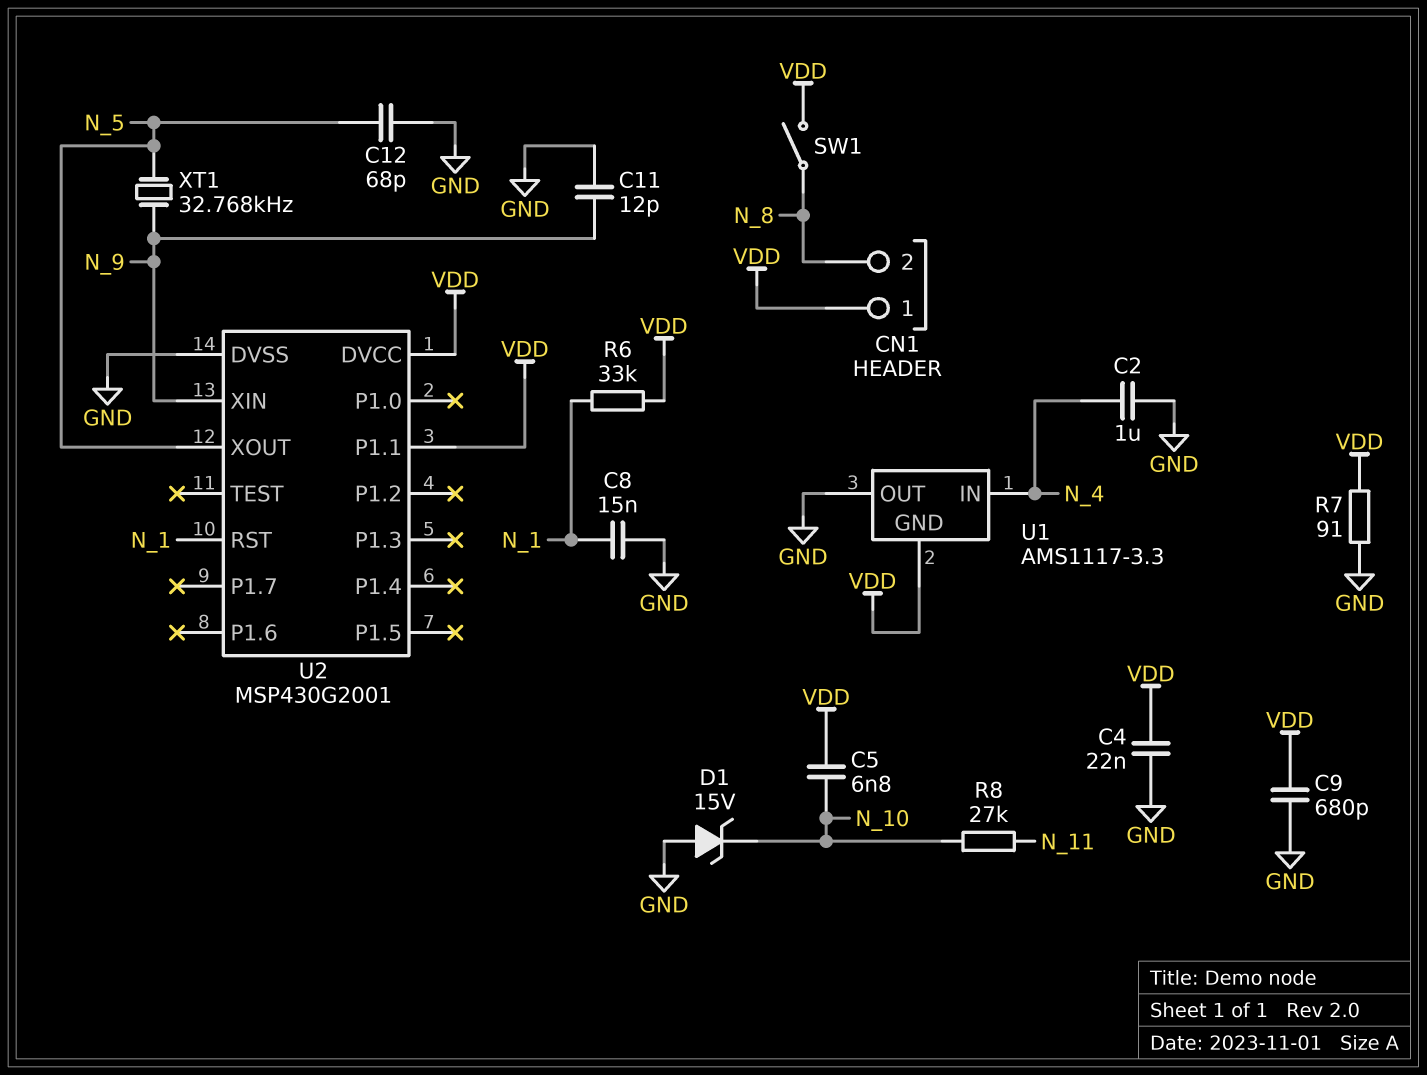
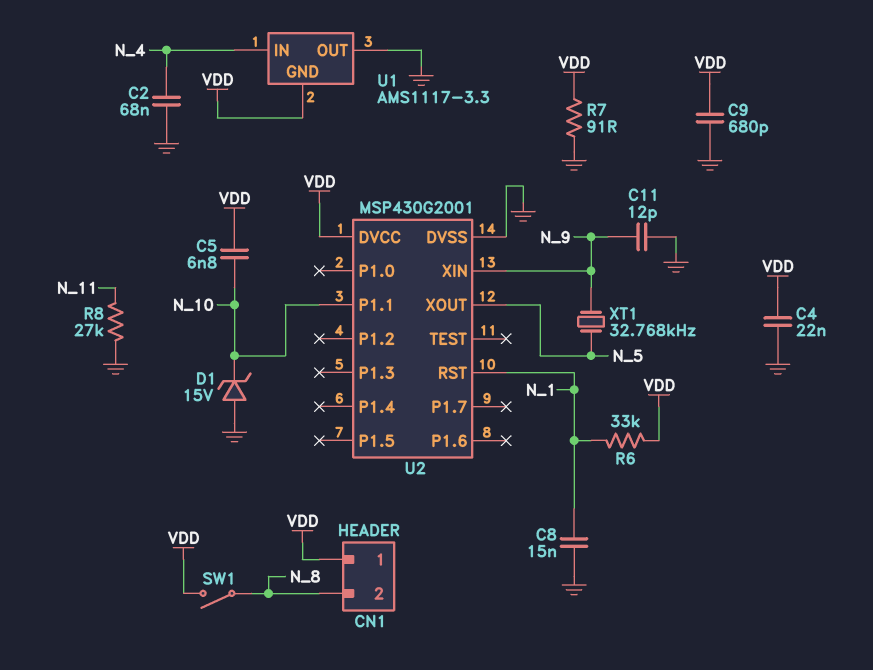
C2: 1uF (GND, N_4) -> 68nF (GND, N_4)
C12: 68pF (GND, N_5) -> none
R8: 27k (N_10, N_11) -> 27k (GND, N_11)
U2 pin P1.1: VDD -> N_10

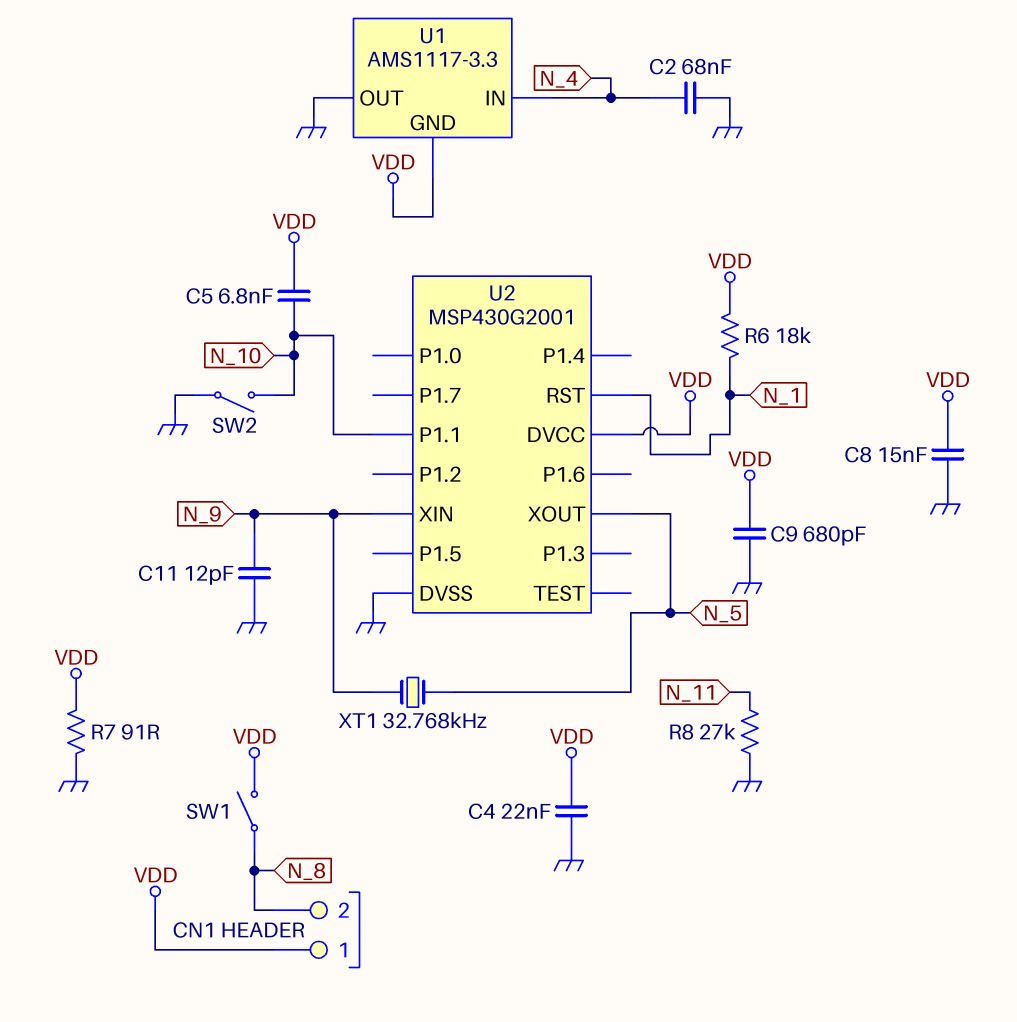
C8: 15nF (GND, N_1) -> 15nF (GND, VDD)
D1: zener 15V (A GND, K N_10) -> none
R6: 33k (N_1, VDD) -> 18k (N_1, VDD)
SW2: none -> switch (GND, N_10)

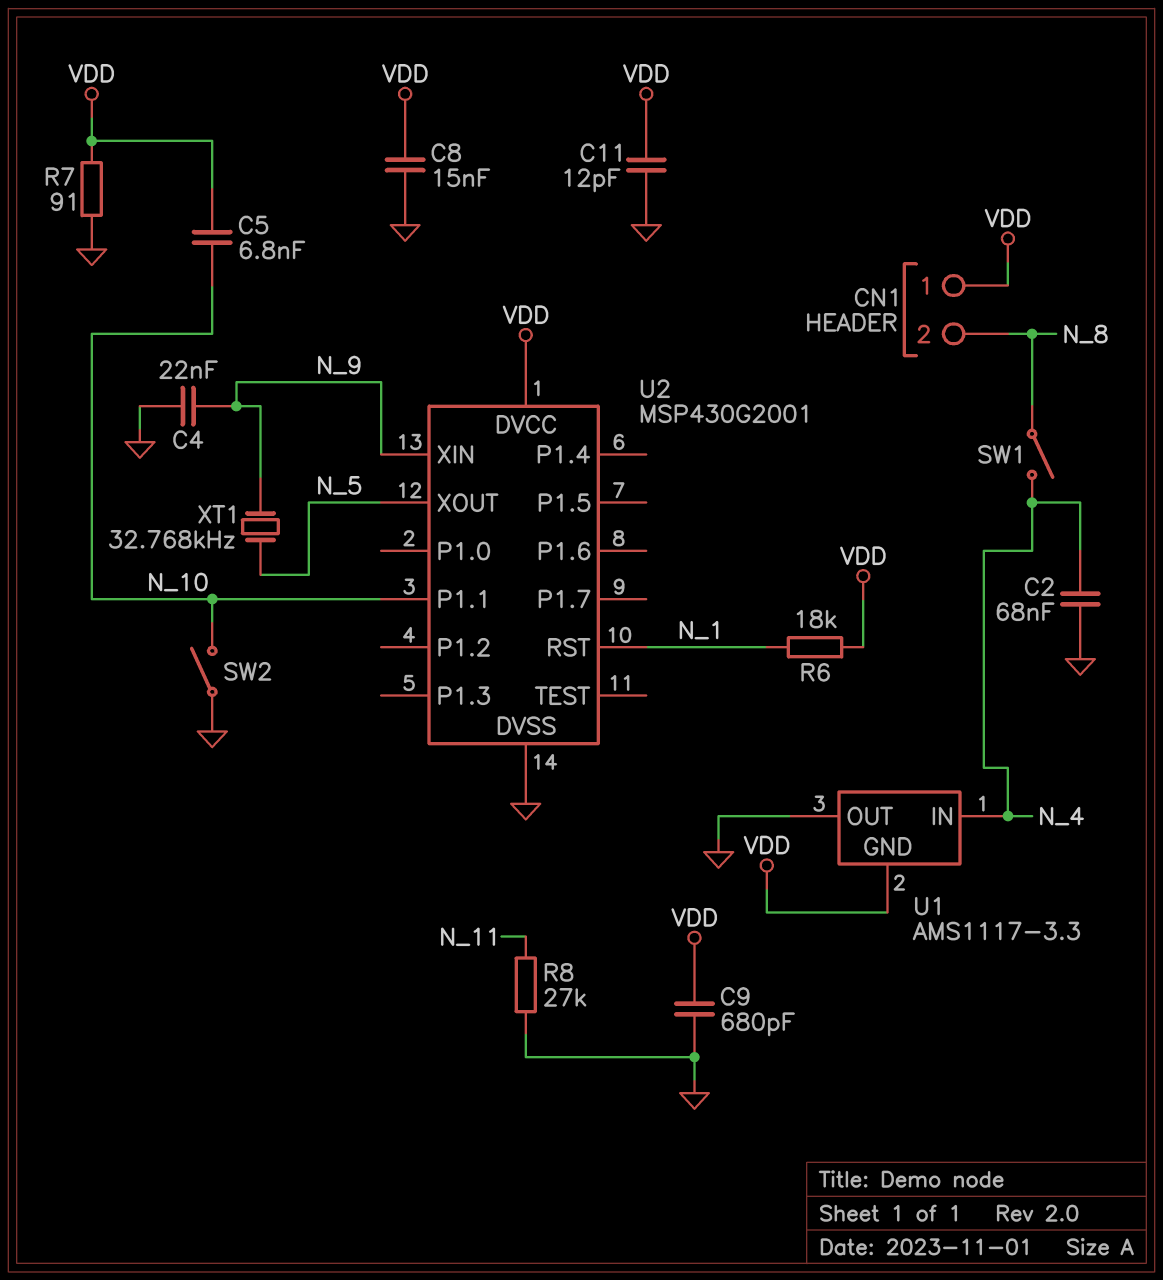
C4: 22nF (GND, VDD) -> 22nF (GND, N_9)
C11: 12pF (GND, N_9) -> 12pF (GND, VDD)
SW1: switch (N_8, VDD) -> switch (N_4, N_8)

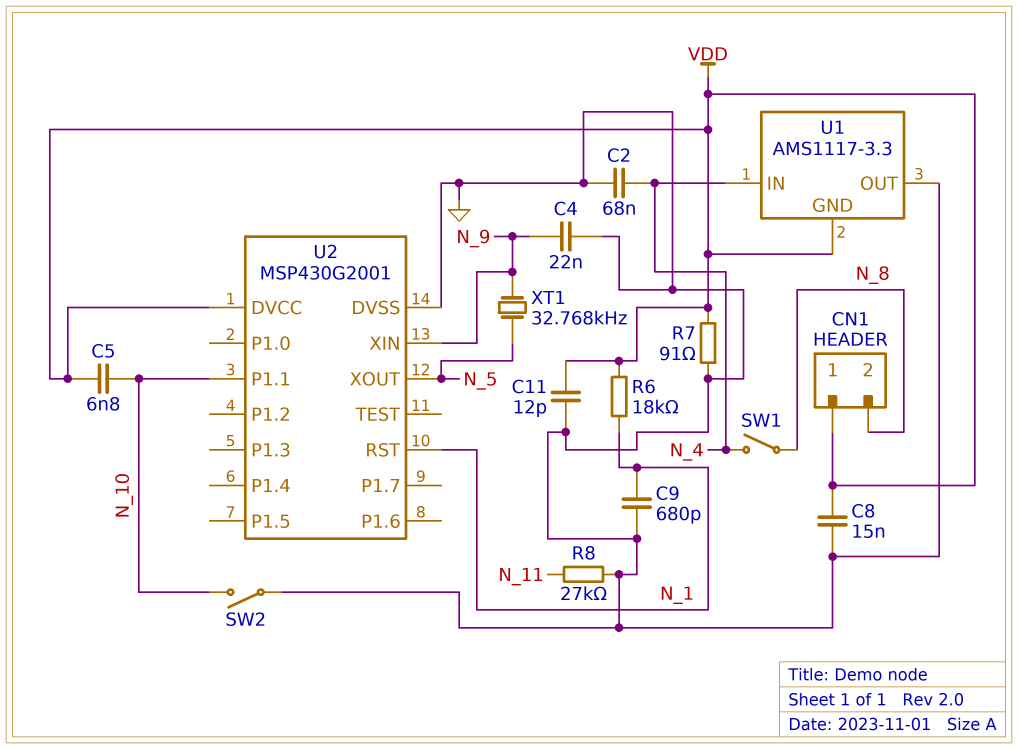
C9: 680pF (GND, VDD) -> 680pF (GND, N_1)

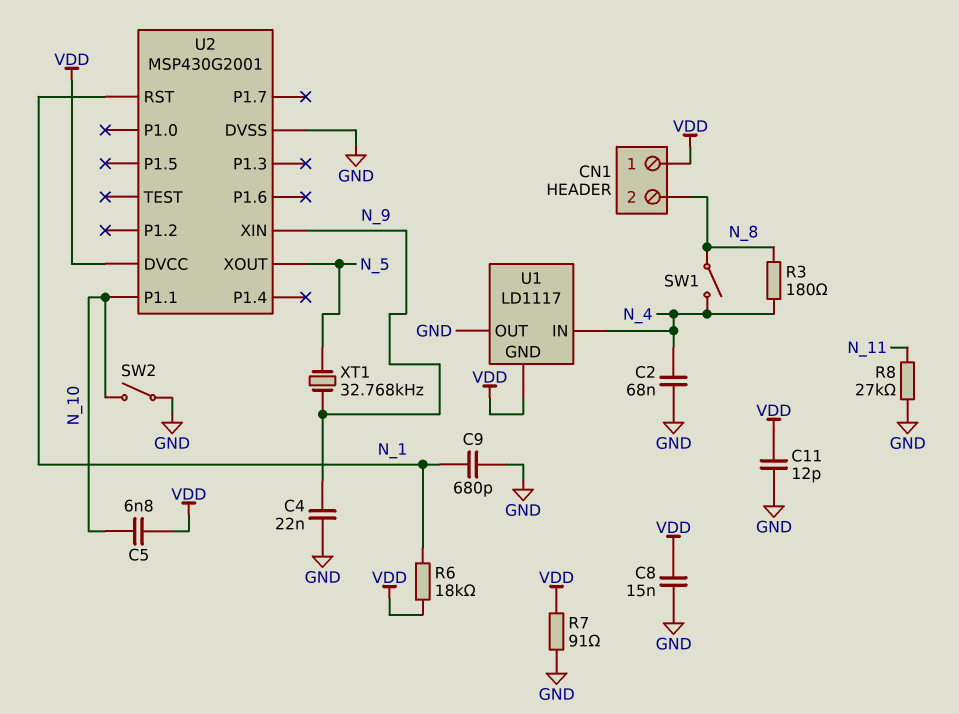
R3: none -> 180 (N_4, N_8)
U1: AMS1117-3.3 -> LD1117

